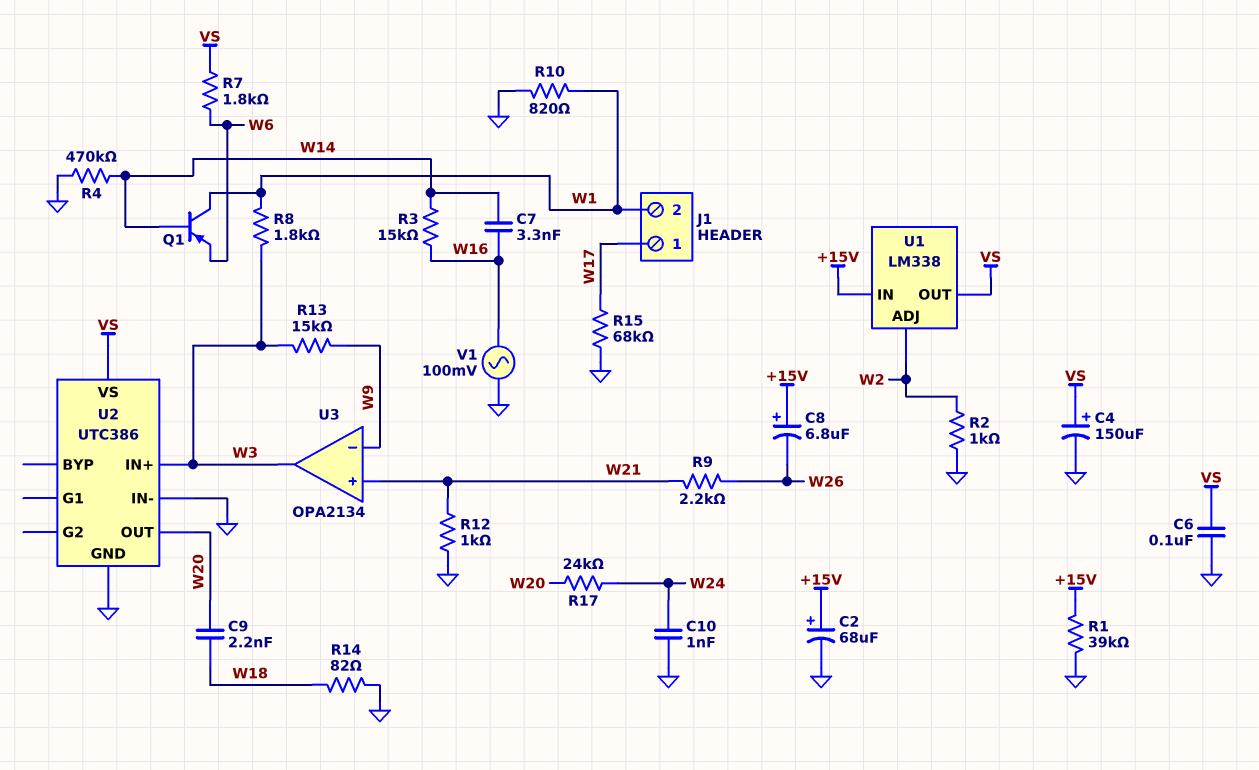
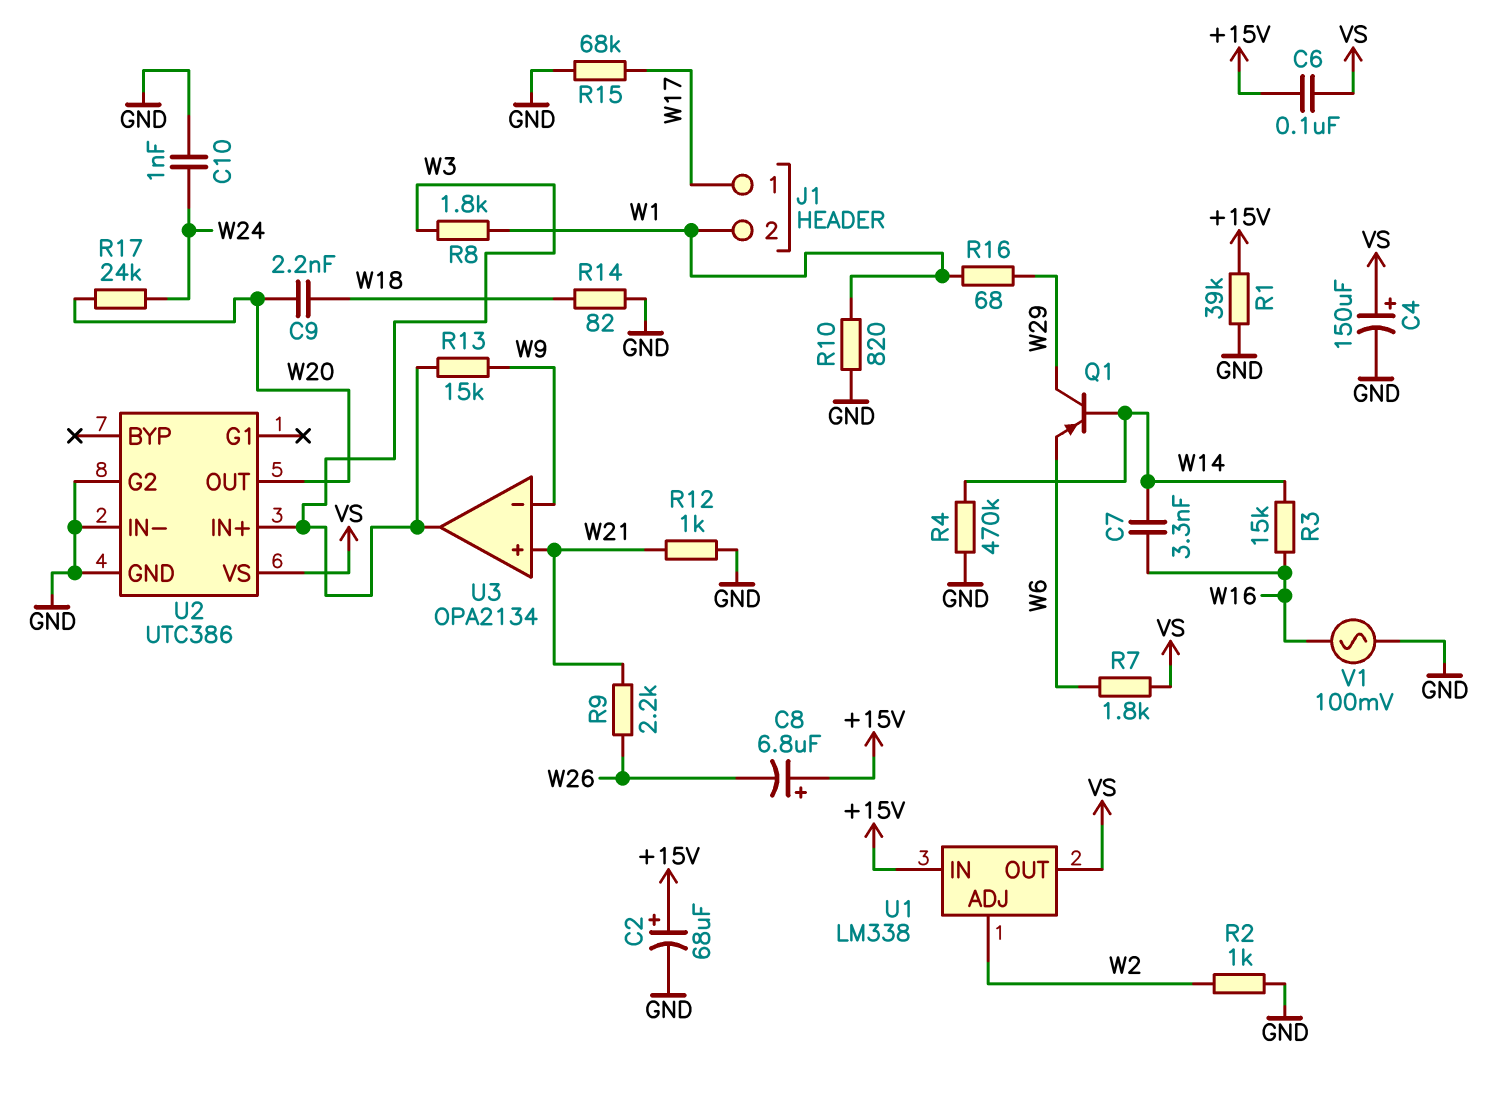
C6: 100nF (GND, VS) -> 100nF (+15V, VS)
Q1: PNP (B W14, C W1, E W6) -> PNP (B W14, C W29, E W6)
R16: none -> 68 (W1, W29)
U2 pin G2: none -> GND

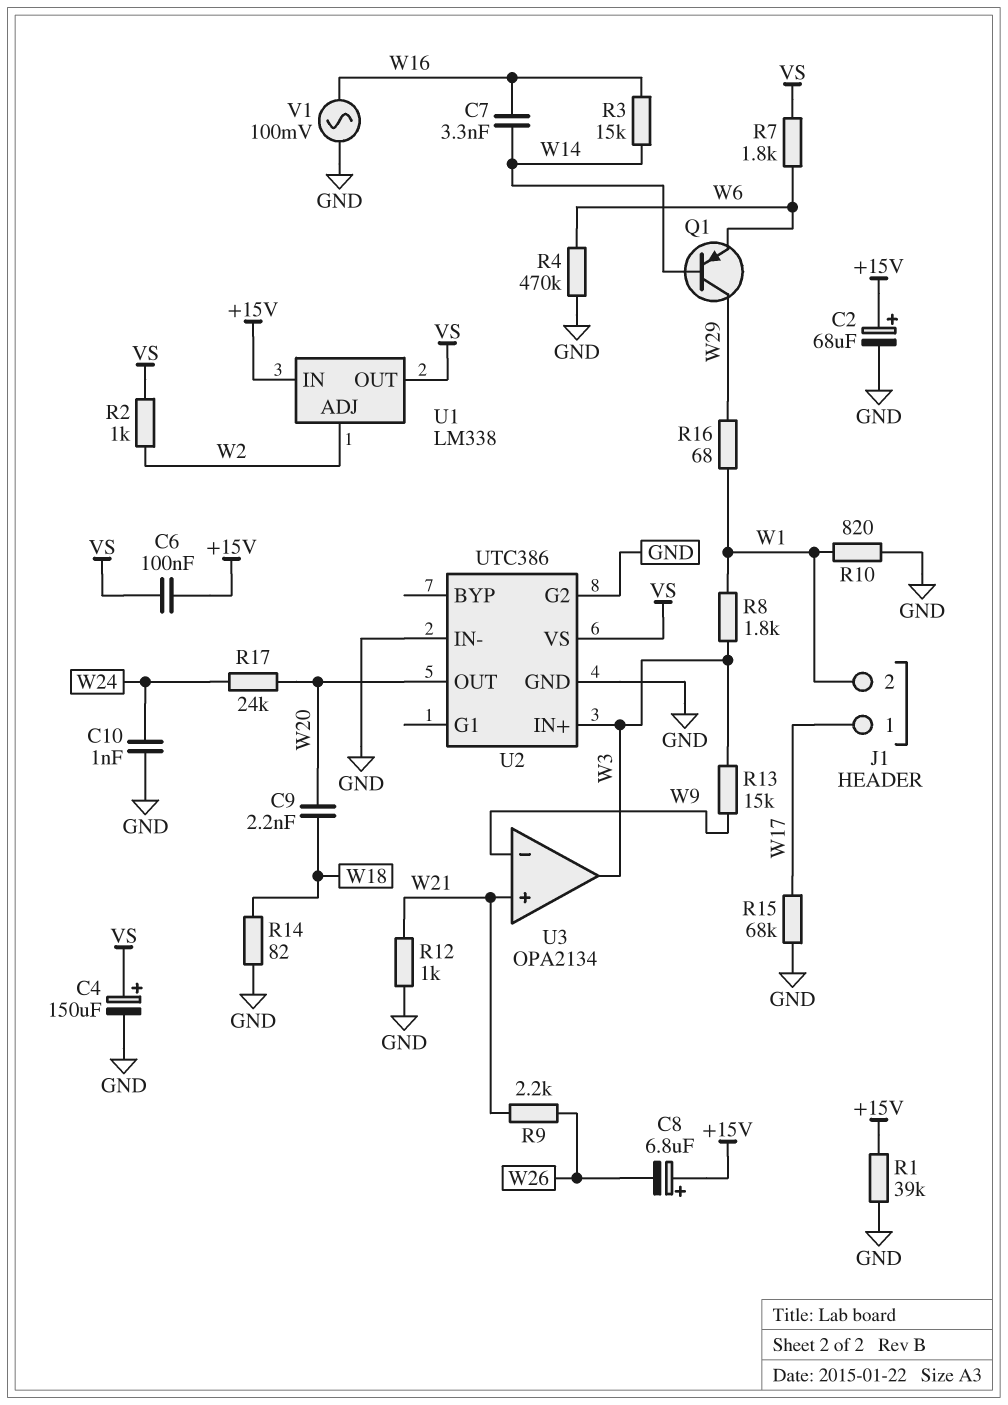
R2: 1k (GND, W2) -> 1k (VS, W2)
R4: 470k (GND, W14) -> 470k (GND, W6)

